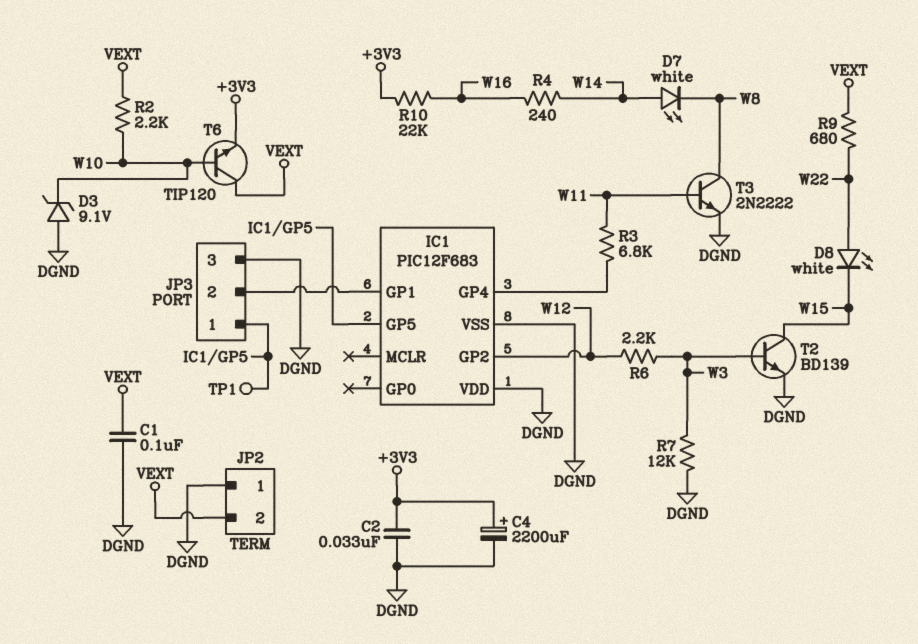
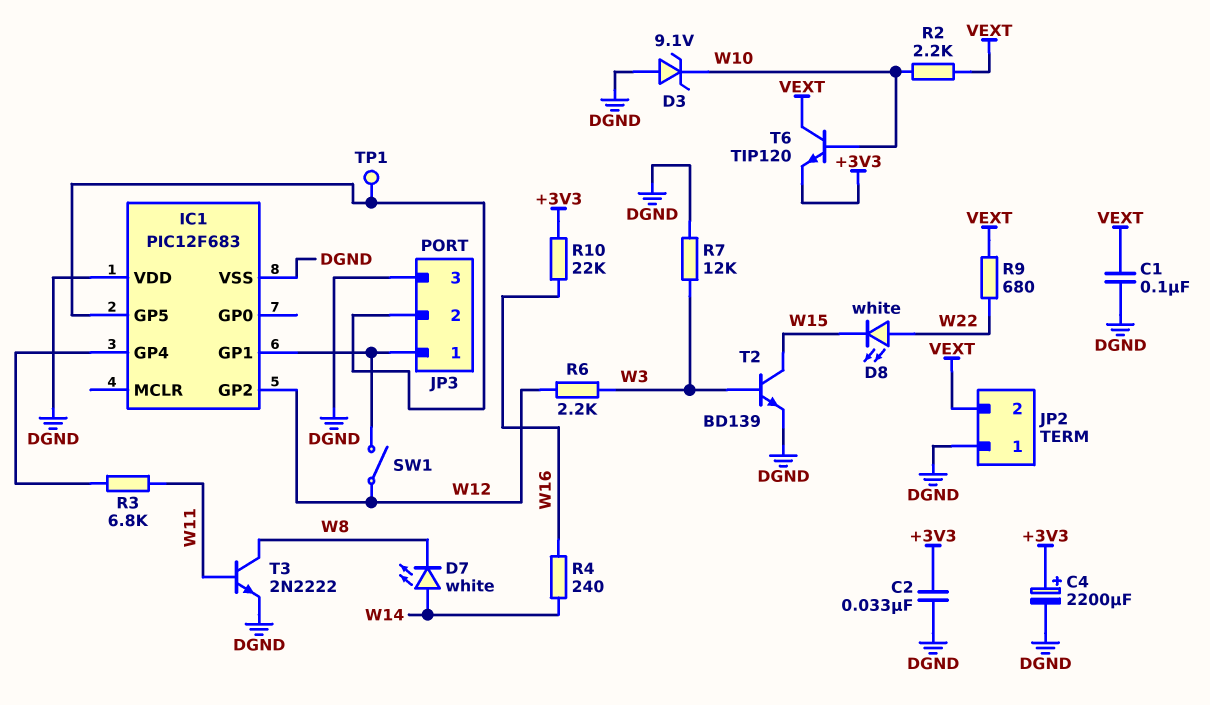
JP3 pin 1: IC1/GP5 -> IC1/GP1
JP3 pin 2: IC1/GP1 -> IC1/GP5
SW1: none -> switch (IC1/GP1, W12)

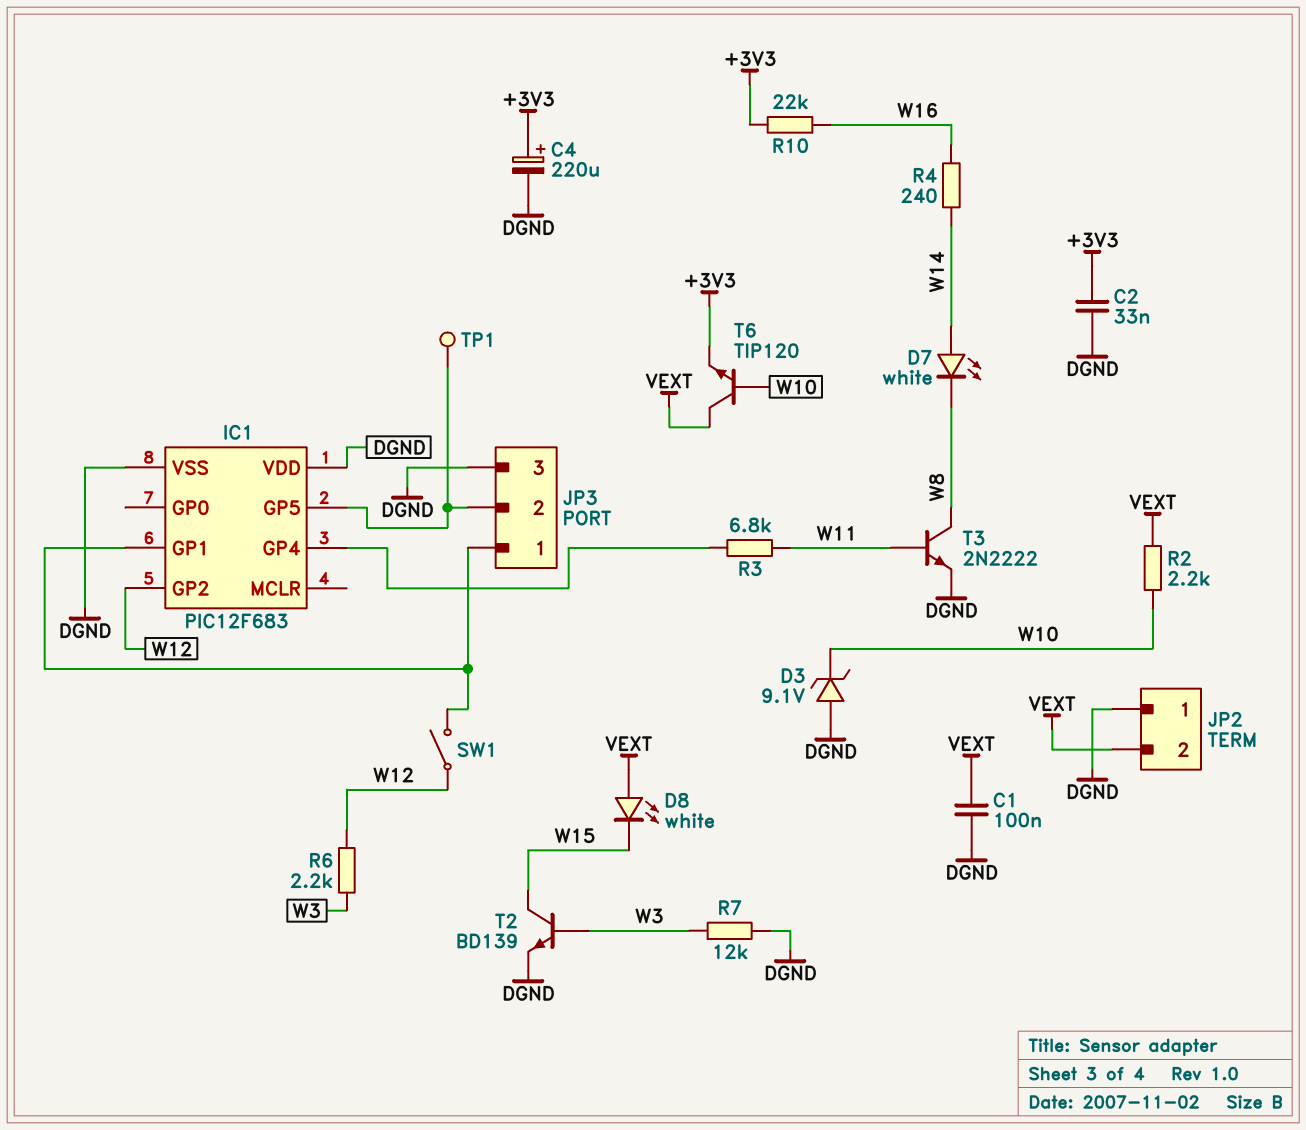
C4: 2200uF (plus +3V3, minus DGND) -> 220uF (plus +3V3, minus DGND)
D8: LED white (A W22, K W15) -> LED white (A VEXT, K W15)
R9: 680 (VEXT, W22) -> none

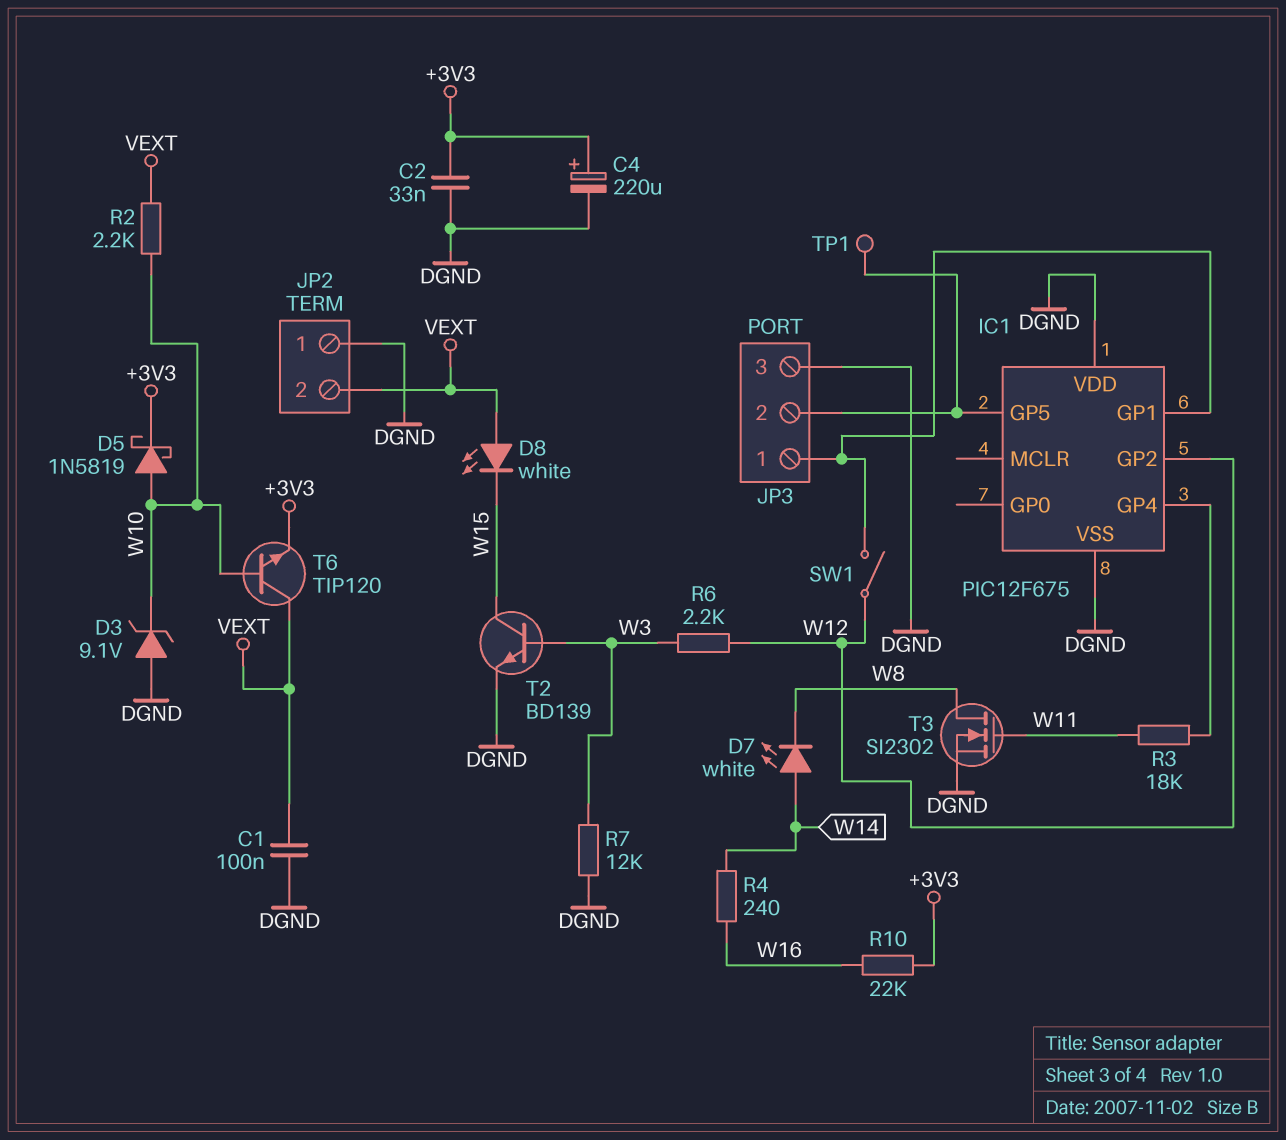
D5: none -> schottky 1N5819 (A W10, K +3V3)
IC1: PIC12F683 -> PIC12F675
R3: 6.8k (IC1/GP4, W11) -> 18k (IC1/GP4, W11)
T3: NPN 2N2222 (B W11, C W8, E DGND) -> NMOS SI2302 (G W11, D W8, S DGND)

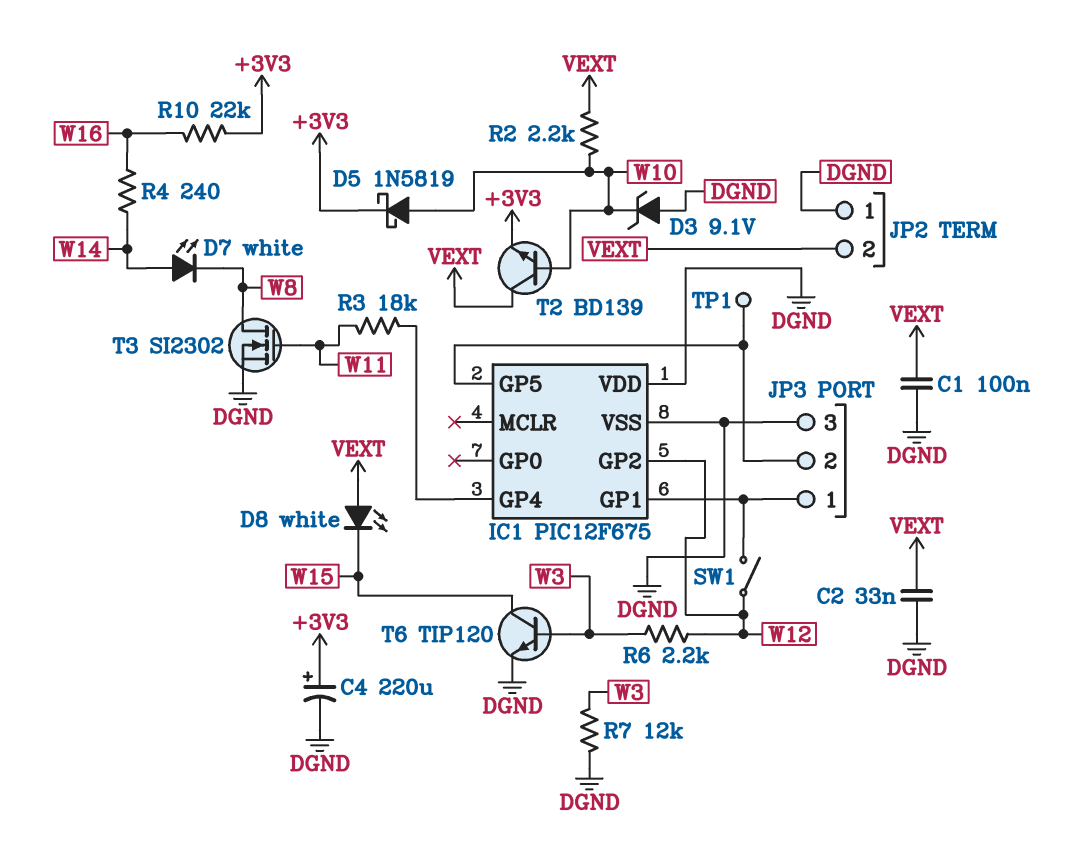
C2: 33nF (+3V3, DGND) -> 33nF (DGND, VEXT)
T2: NPN BD139 (B W3, C W15, E DGND) -> NPN BD139 (B W10, C VEXT, E +3V3)
T6: NPN TIP120 (B W10, C VEXT, E +3V3) -> NPN TIP120 (B W3, C W15, E DGND)

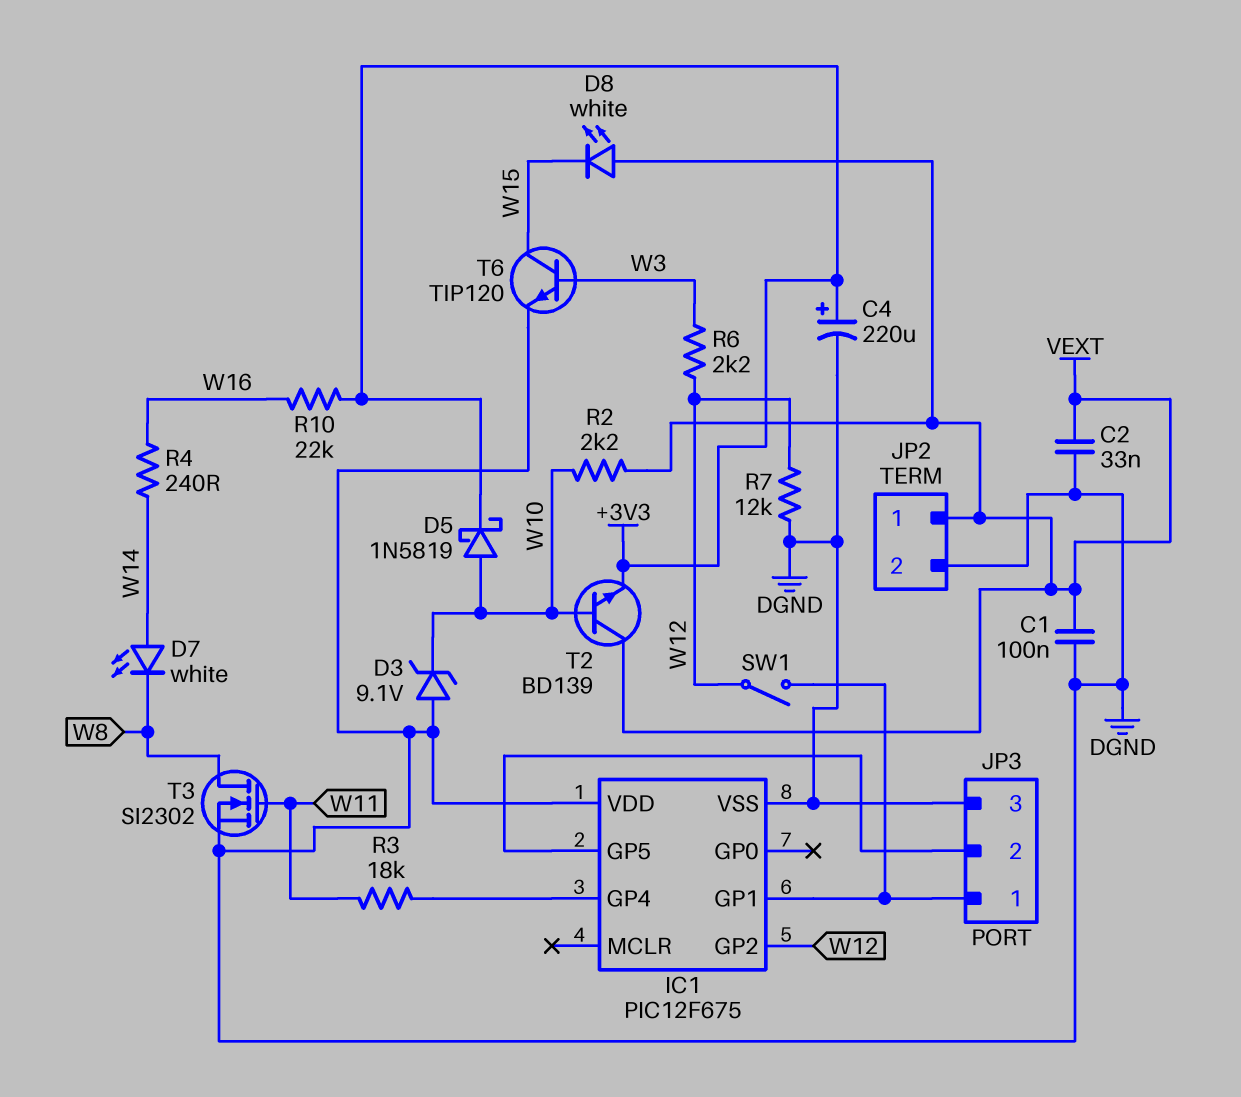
JP2 pin 1: DGND -> VEXT
JP2 pin 2: VEXT -> DGND
R7: 12k (DGND, W3) -> 12k (DGND, W12)
TP1: test point (IC1/GP5) -> none

